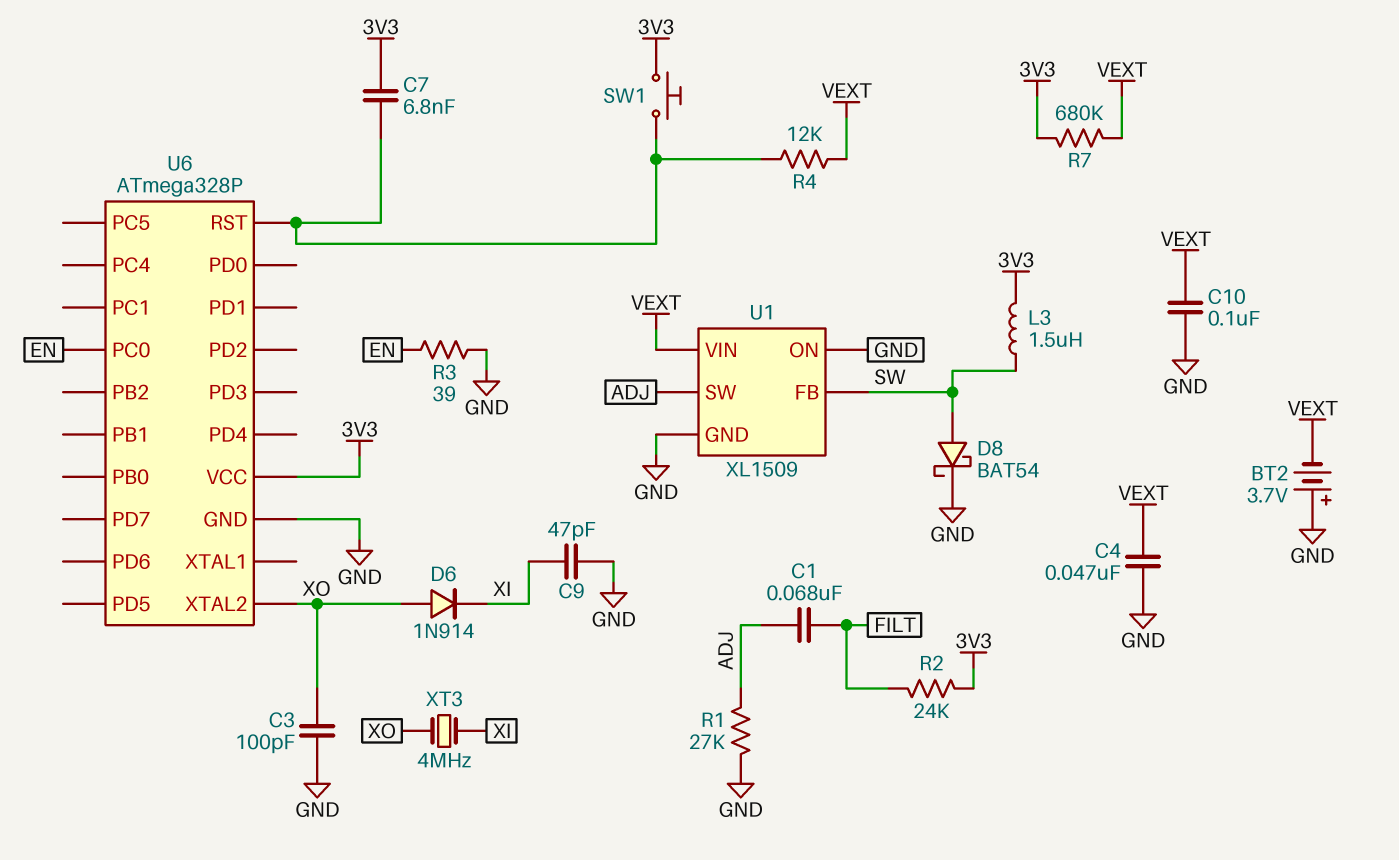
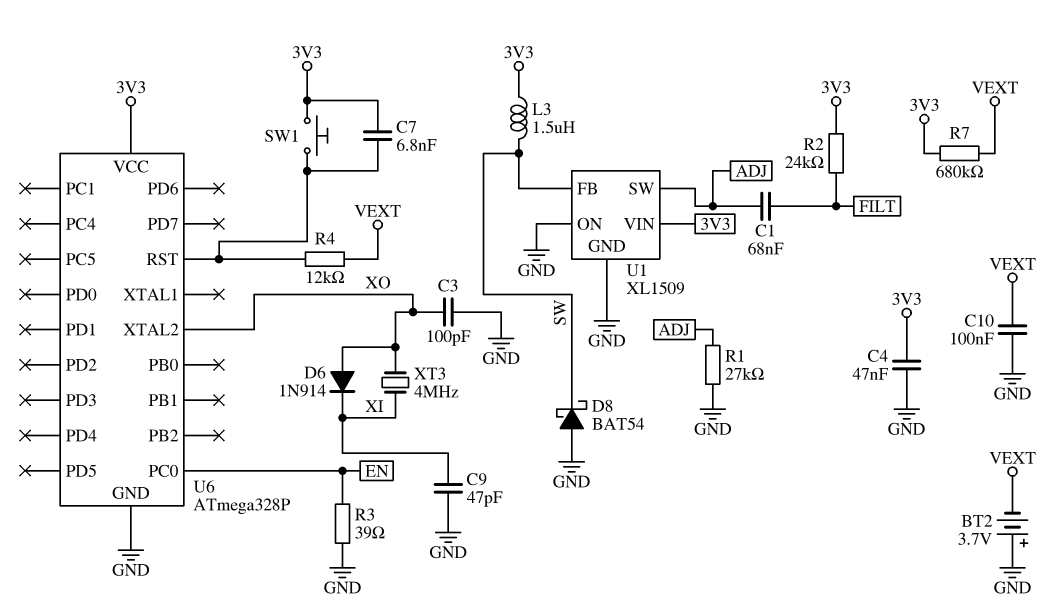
C4: 47nF (GND, VEXT) -> 47nF (3V3, GND)
D8: schottky BAT54 (A SW, K GND) -> schottky BAT54 (A GND, K SW)
U1 pin VIN: VEXT -> 3V3

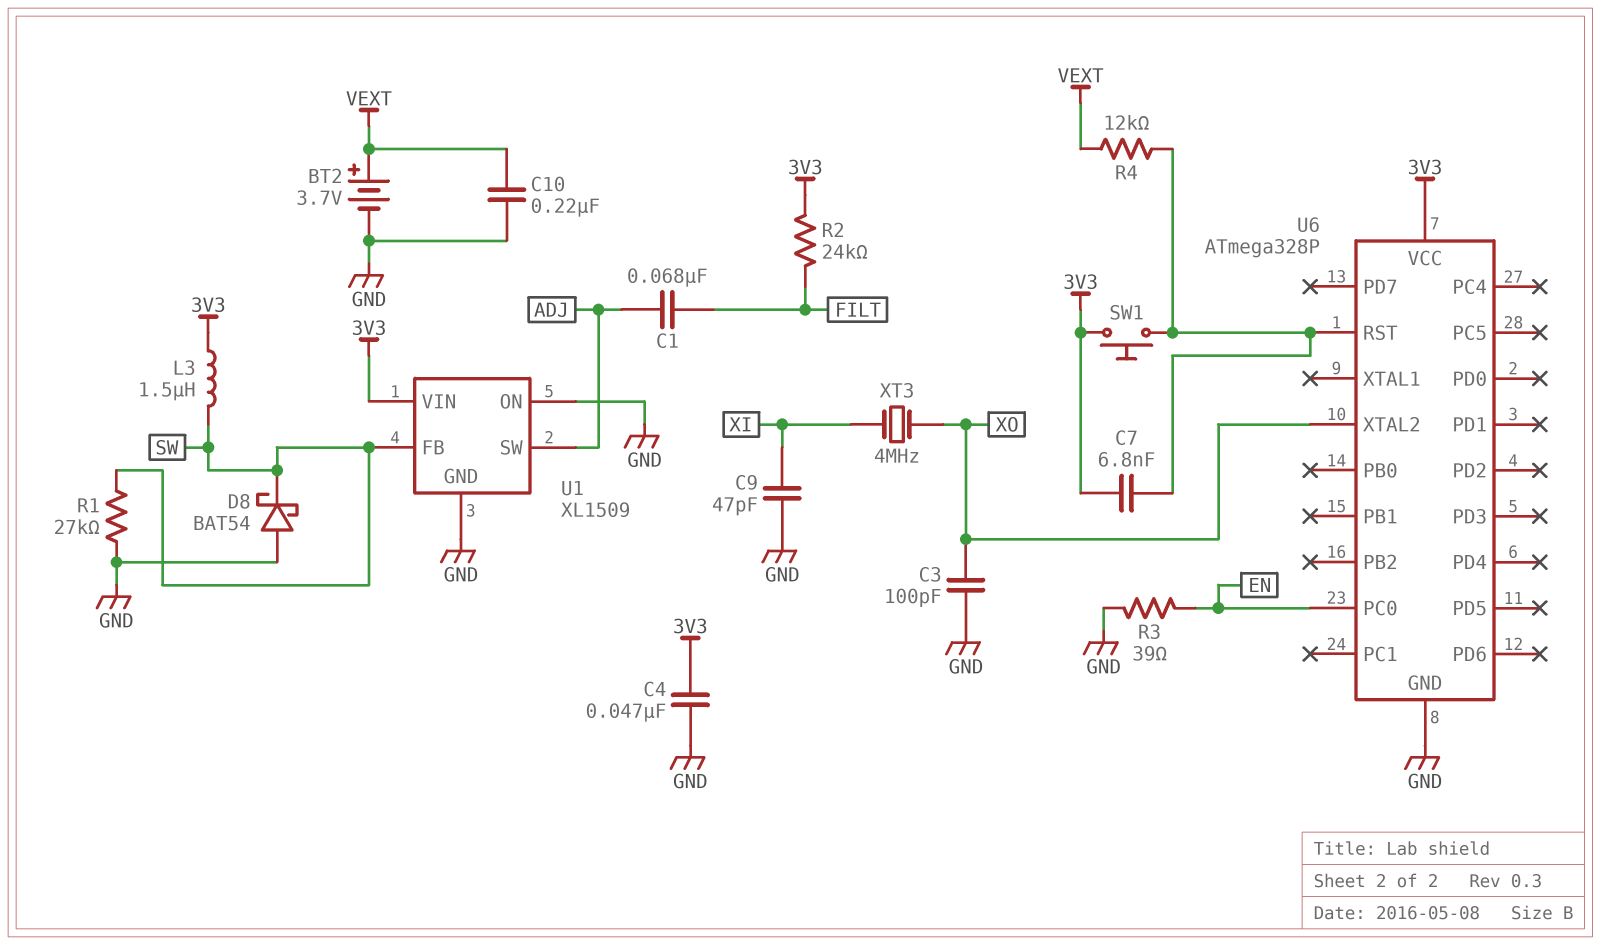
BT2: 3.7V (plus GND, minus VEXT) -> 3.7V (plus VEXT, minus GND)
C10: 100nF (GND, VEXT) -> 220nF (GND, VEXT)
D6: diode 1N914 (A XO, K XI) -> none
R1: 27k (ADJ, GND) -> 27k (GND, SW)
R7: 680k (3V3, VEXT) -> none

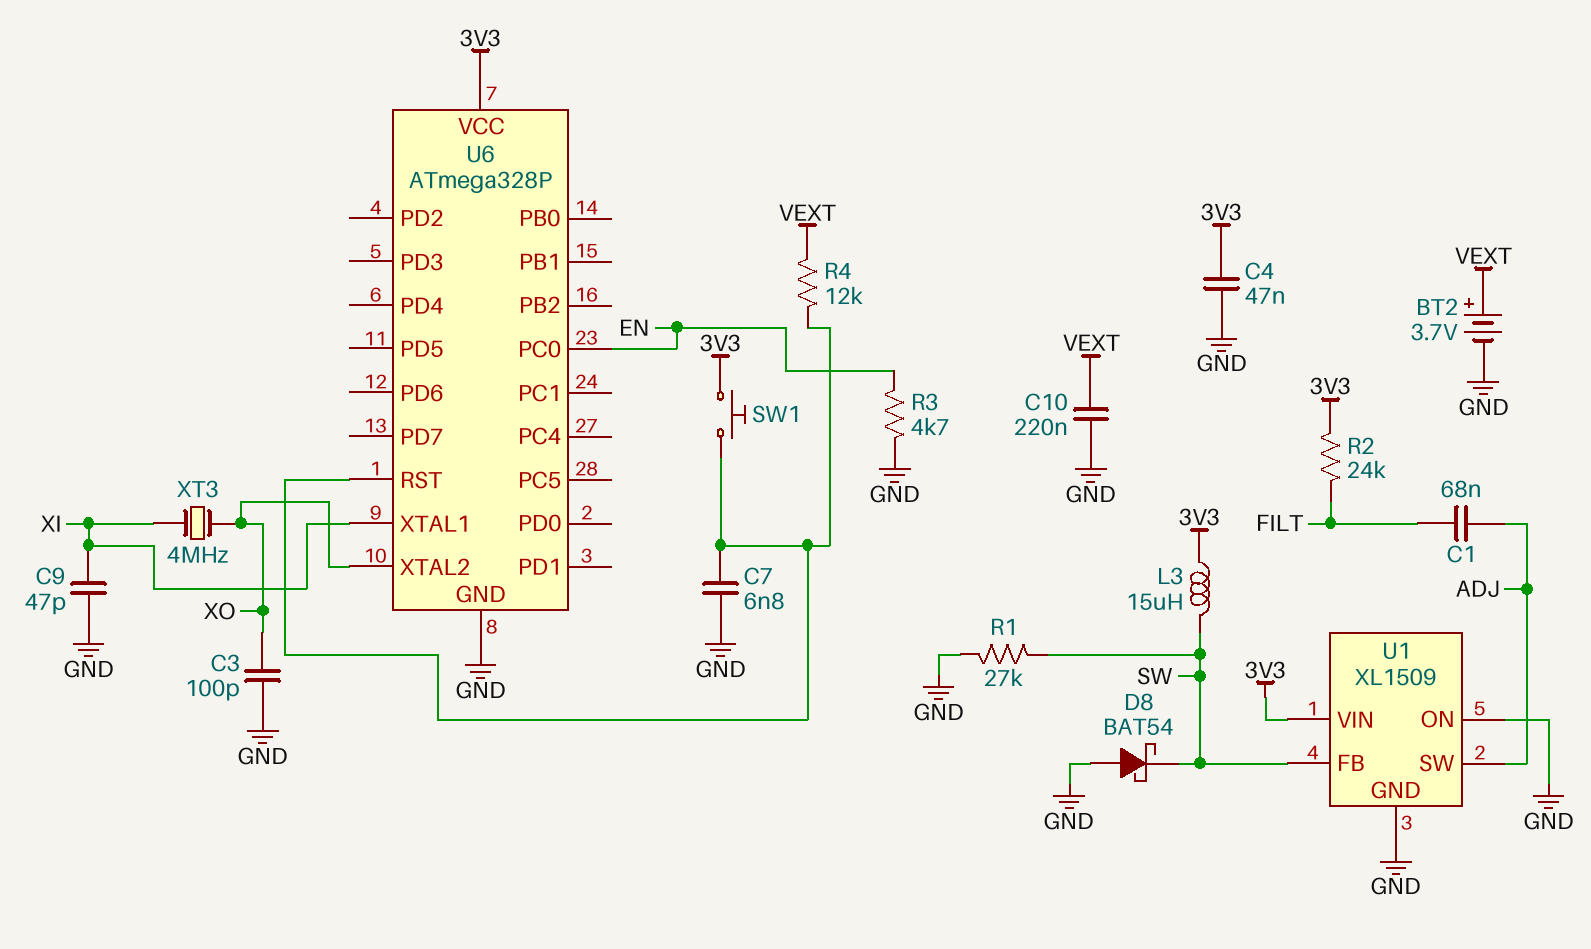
C7: 6.8nF (3V3, U6/RST) -> 6.8nF (GND, U6/RST)
L3: 1.5uH (3V3, SW) -> 15uH (3V3, SW)
R3: 39 (EN, GND) -> 4.7k (EN, GND)
U6 pin XTAL1: none -> XI

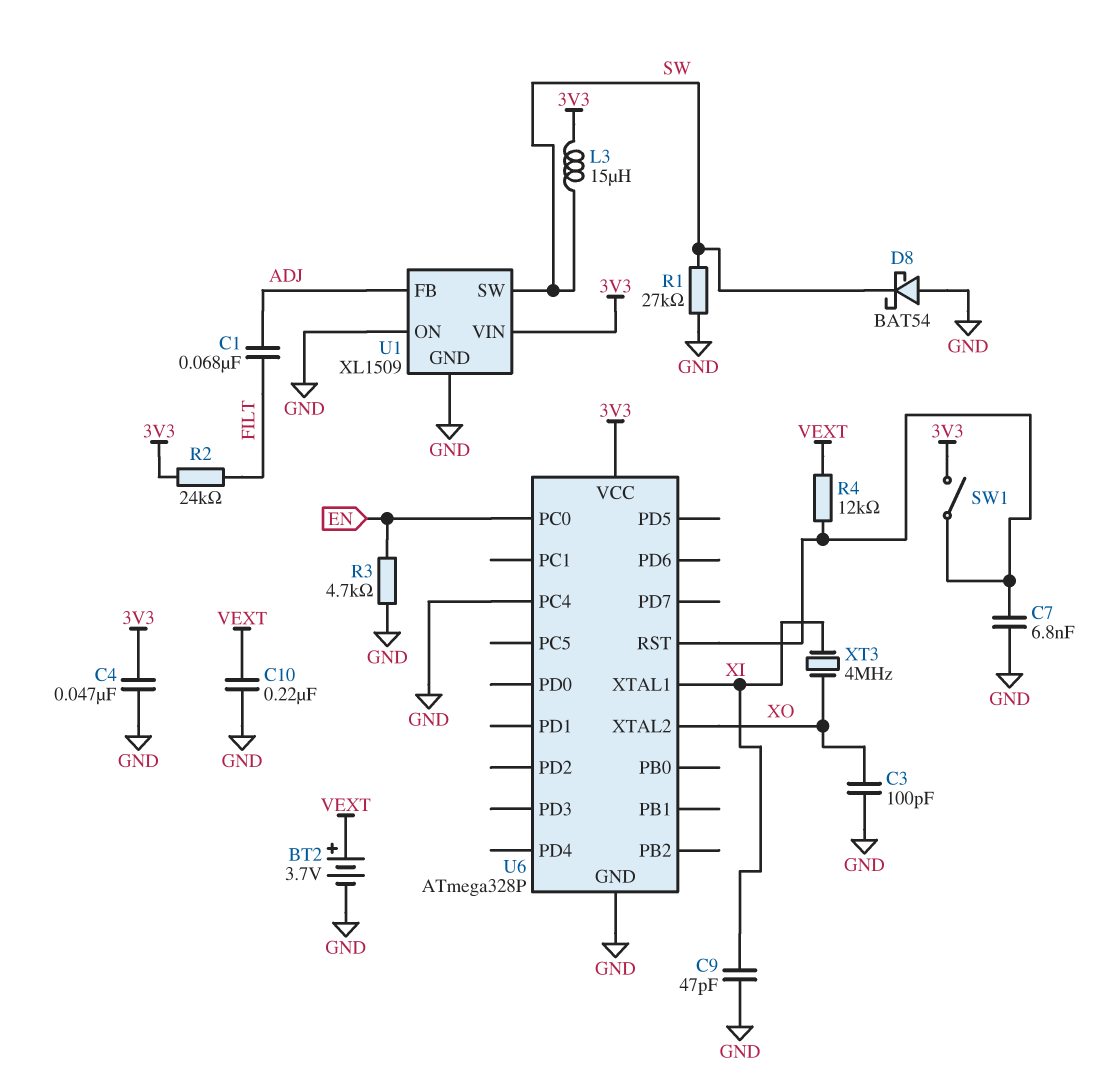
SW1: button (3V3, U6/RST) -> switch (3V3, U6/RST)
U1 pin FB: SW -> ADJ
U1 pin SW: ADJ -> SW
U6 pin PC4: none -> GND

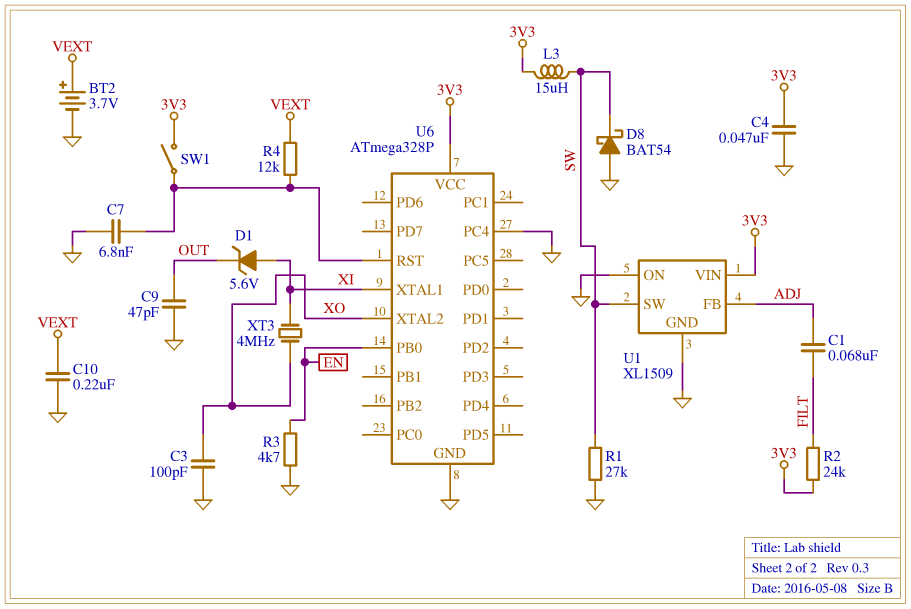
C9: 47pF (GND, XI) -> 47pF (GND, OUT)
D1: none -> zener 5.6V (A XI, K OUT)
U6 pin PB0: none -> EN
U6 pin PC0: EN -> none

